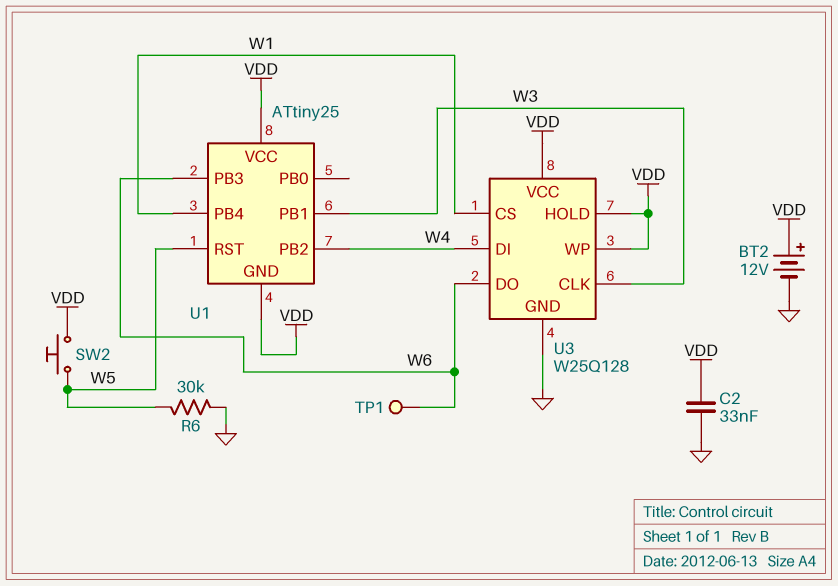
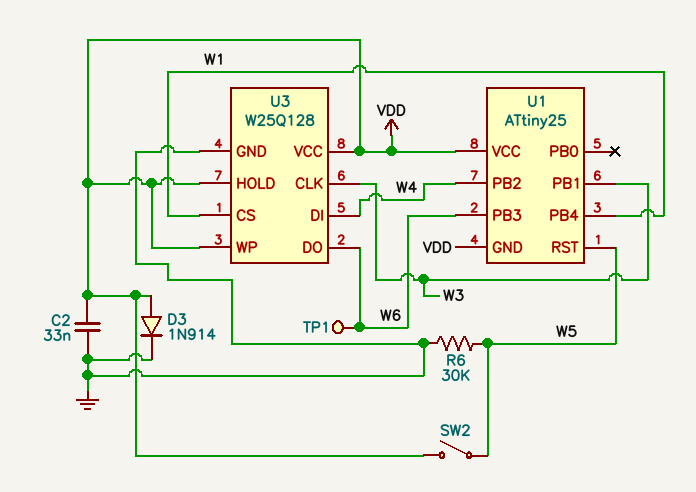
BT2: 12V (plus VDD, minus GND) -> none
D3: none -> diode 1N914 (A VDD, K GND)
SW2: button (VDD, W5) -> switch (VDD, W5)

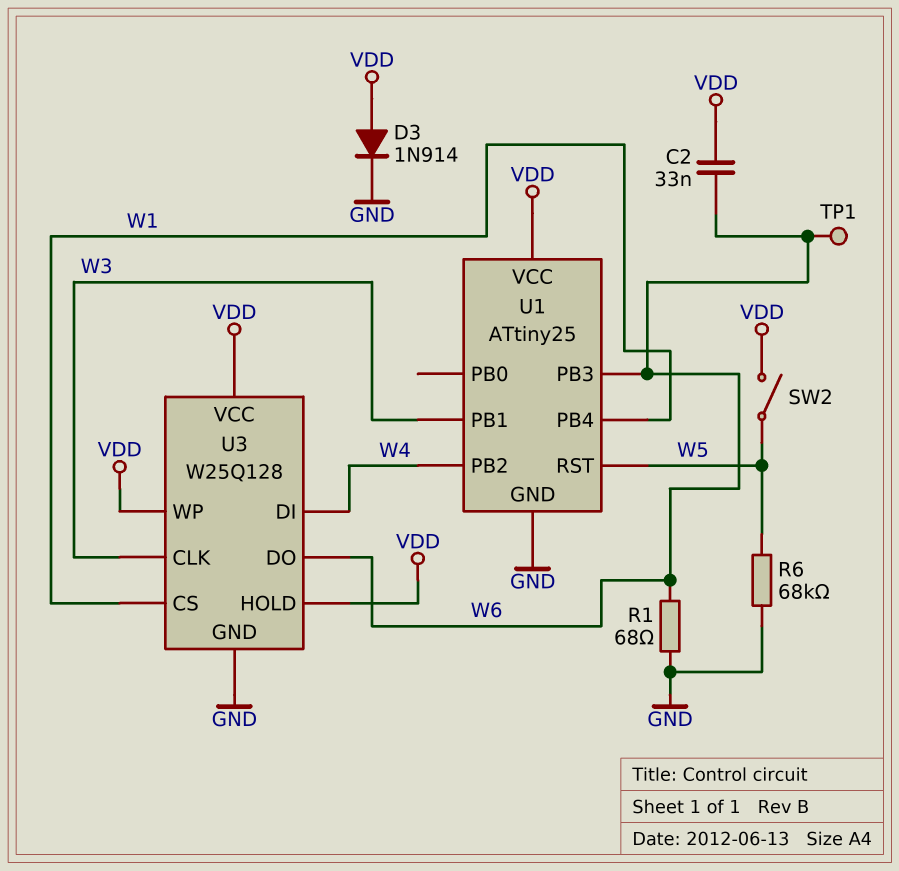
C2: 33nF (GND, VDD) -> 33nF (VDD, W6)
R1: none -> 68 (GND, W6)
R6: 30k (GND, W5) -> 68k (GND, W5)
U1 pin GND: VDD -> GND

